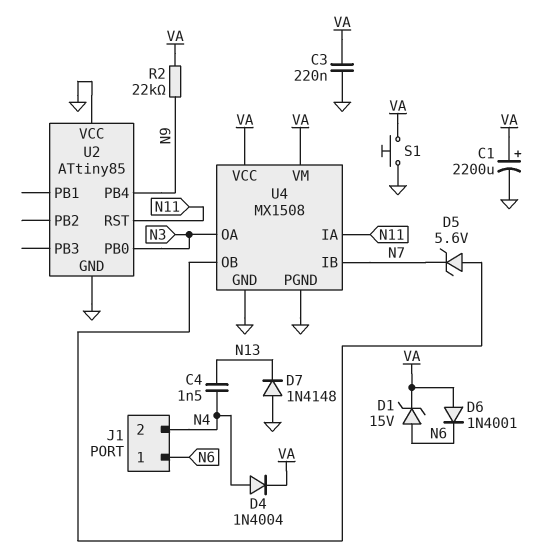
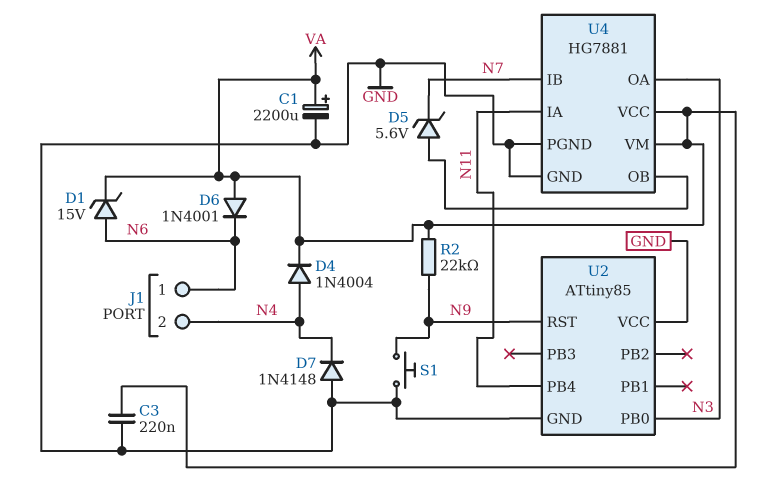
C4: 1.5nF (N4, N13) -> none
D7: diode 1N4148 (A GND, K N13) -> diode 1N4148 (A GND, K N4)
S1: button (GND, VA) -> button (GND, N9)
U2 pin PB4: N9 -> N11
U2 pin RST: N11 -> N9
U4: MX1508 -> HG7881

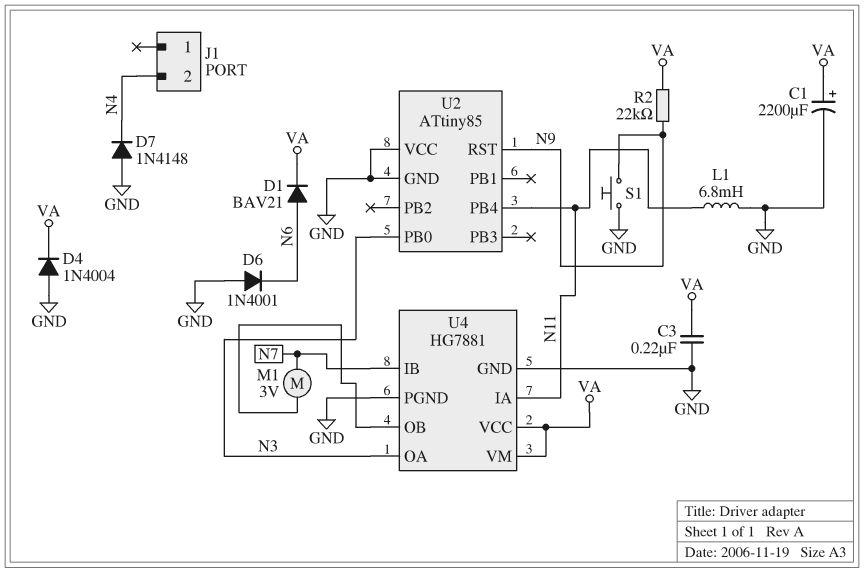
D1: zener 15V (A N6, K VA) -> diode BAV21 (A N6, K VA)
D4: diode 1N4004 (A N4, K VA) -> diode 1N4004 (A GND, K VA)
D5: zener 5.6V (A U4/OB, K N7) -> none
D6: diode 1N4001 (A VA, K N6) -> diode 1N4001 (A GND, K N6)
J1 pin 1: N6 -> none
L1: none -> 6.8mH (GND, N11)
M1: none -> motor 3V (N7, U4/OB)

